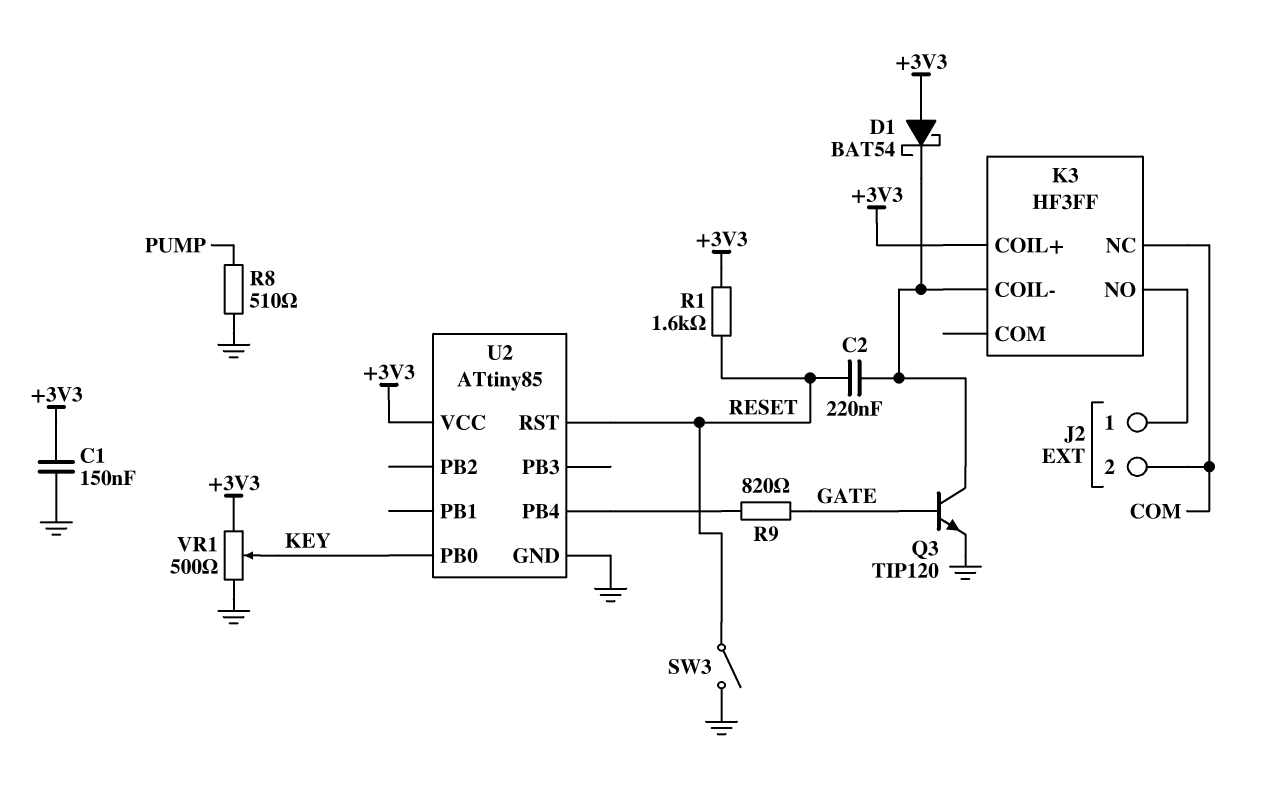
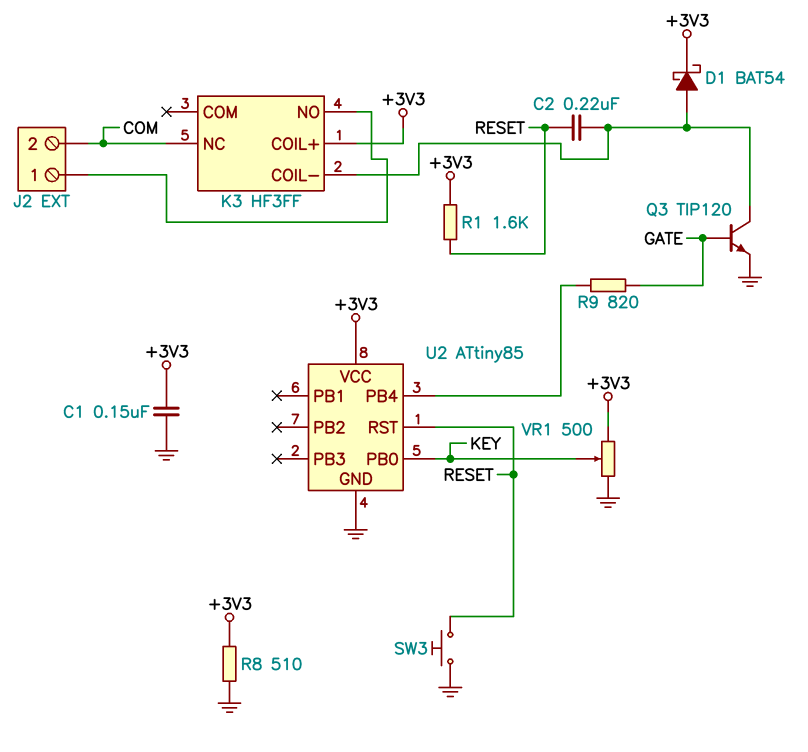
D1: schottky BAT54 (A +3V3, K K3/COIL-) -> schottky BAT54 (A K3/COIL-, K +3V3)
R8: 510 (GND, PUMP) -> 510 (+3V3, GND)
SW3: switch (GND, RESET) -> button (GND, RESET)

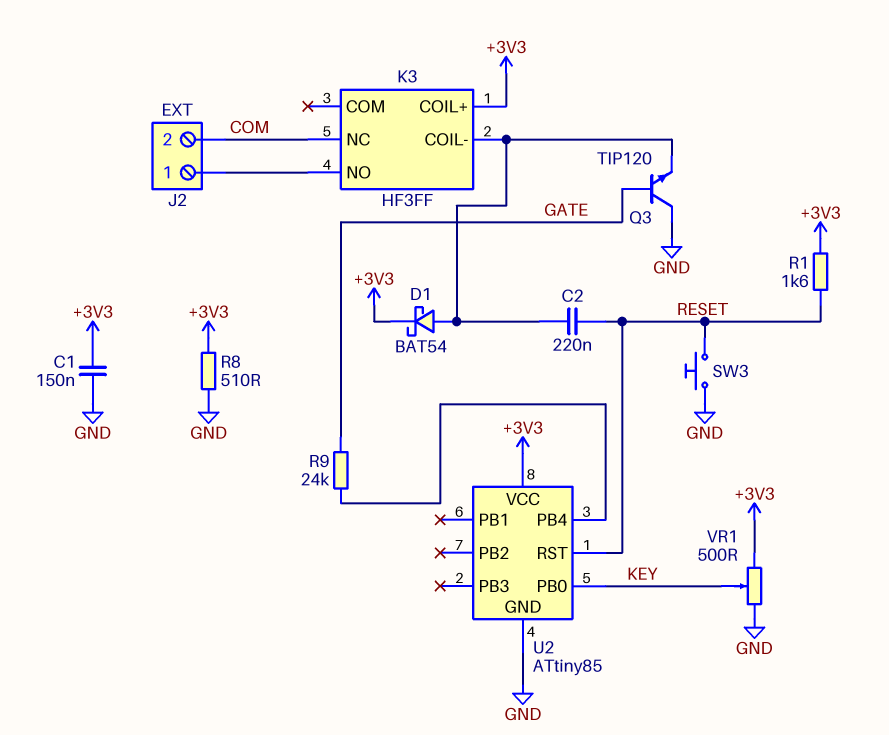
Q3: NPN TIP120 (B GATE, C K3/COIL-, E GND) -> NPN TIP120 (B GATE, C GND, E K3/COIL-)
R9: 820 (GATE, U2/PB4) -> 24k (GATE, U2/PB4)

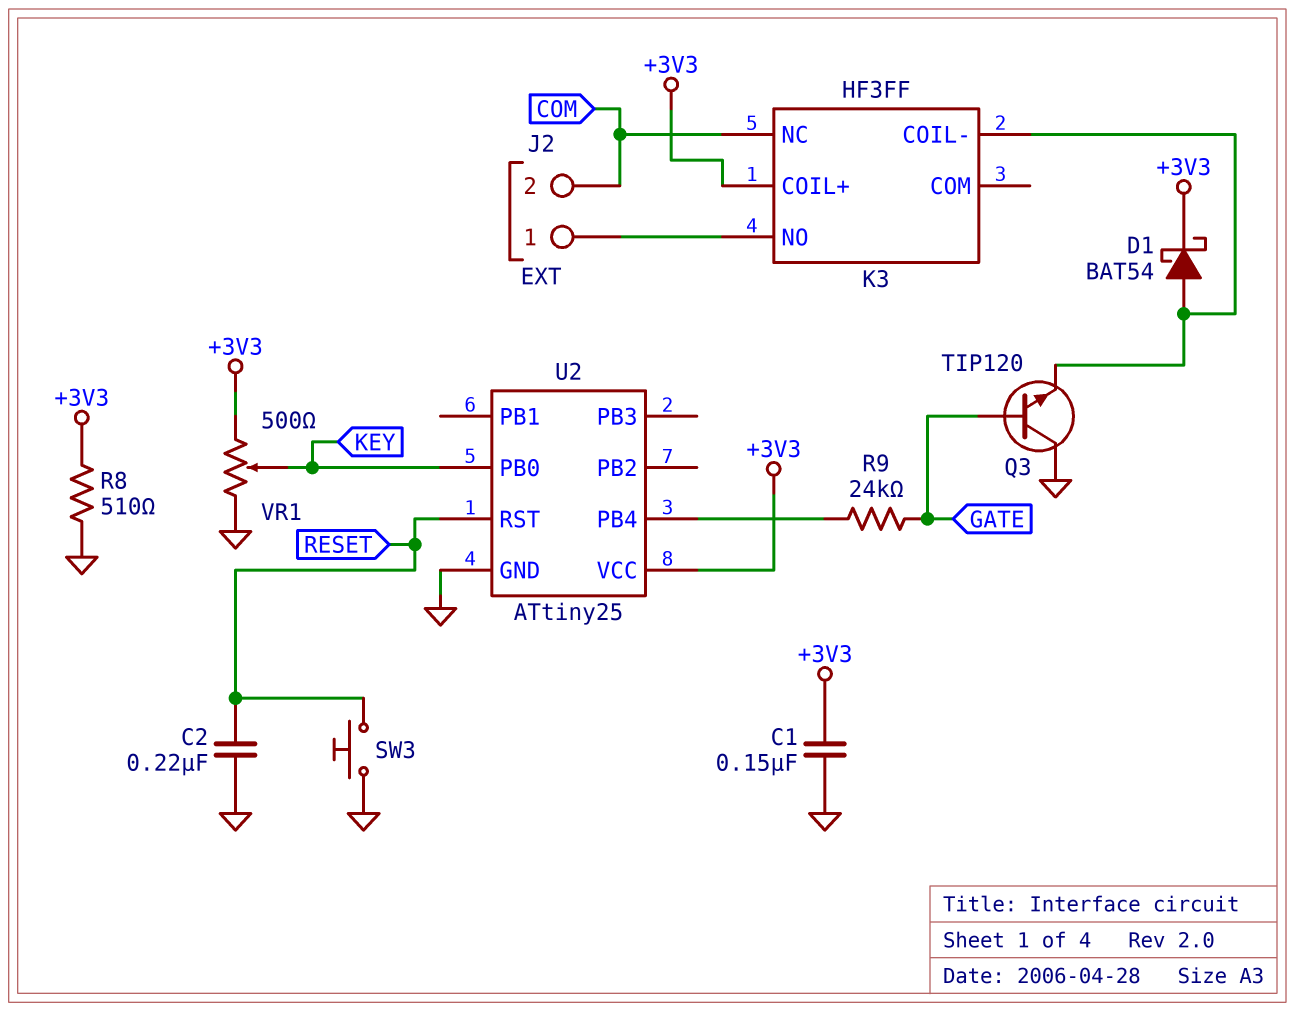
C2: 220nF (K3/COIL-, RESET) -> 220nF (GND, RESET)
R1: 1.6k (+3V3, RESET) -> none
U2: ATtiny85 -> ATtiny25

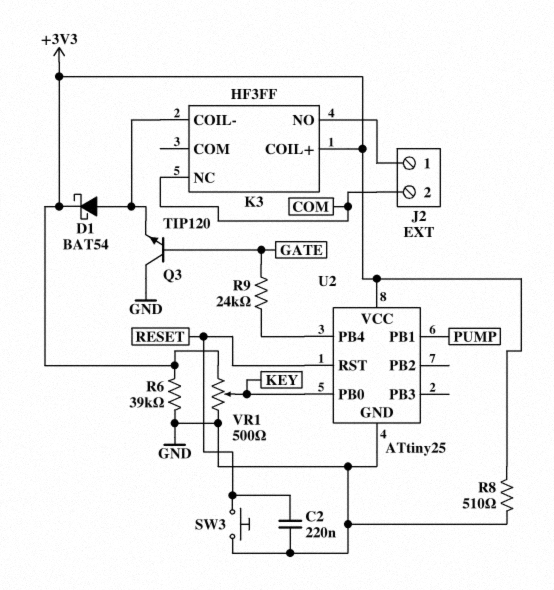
C1: 150nF (+3V3, GND) -> none
R6: none -> 39k (+3V3, GND)
U2 pin PB1: none -> PUMP

